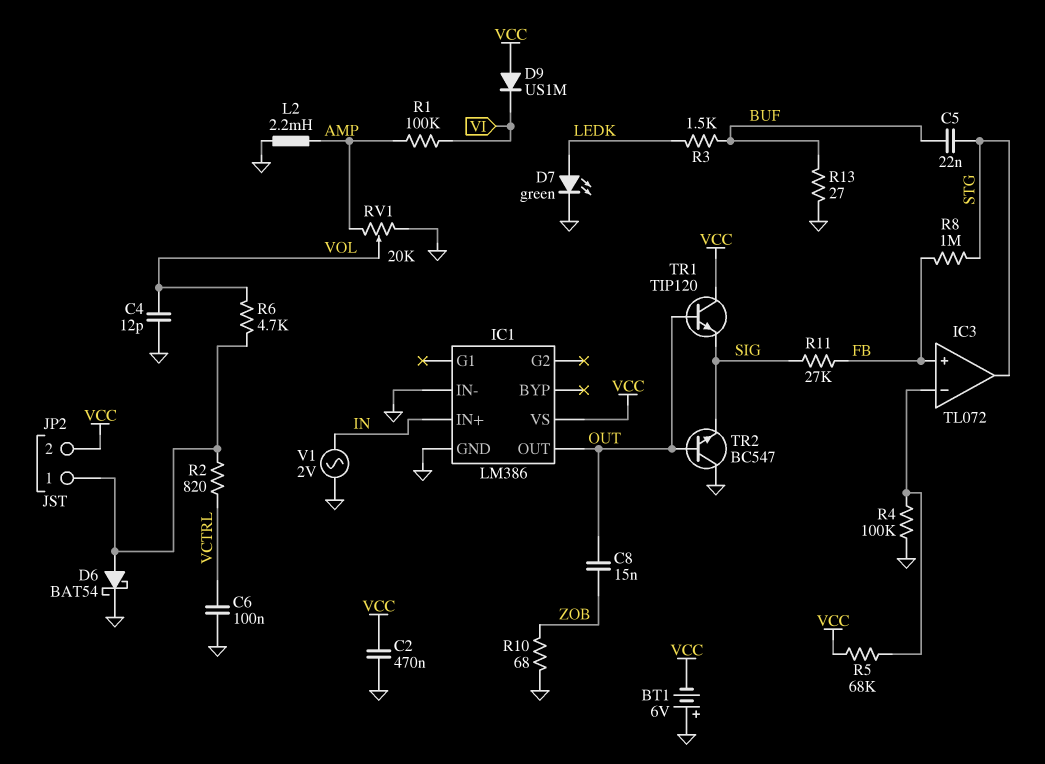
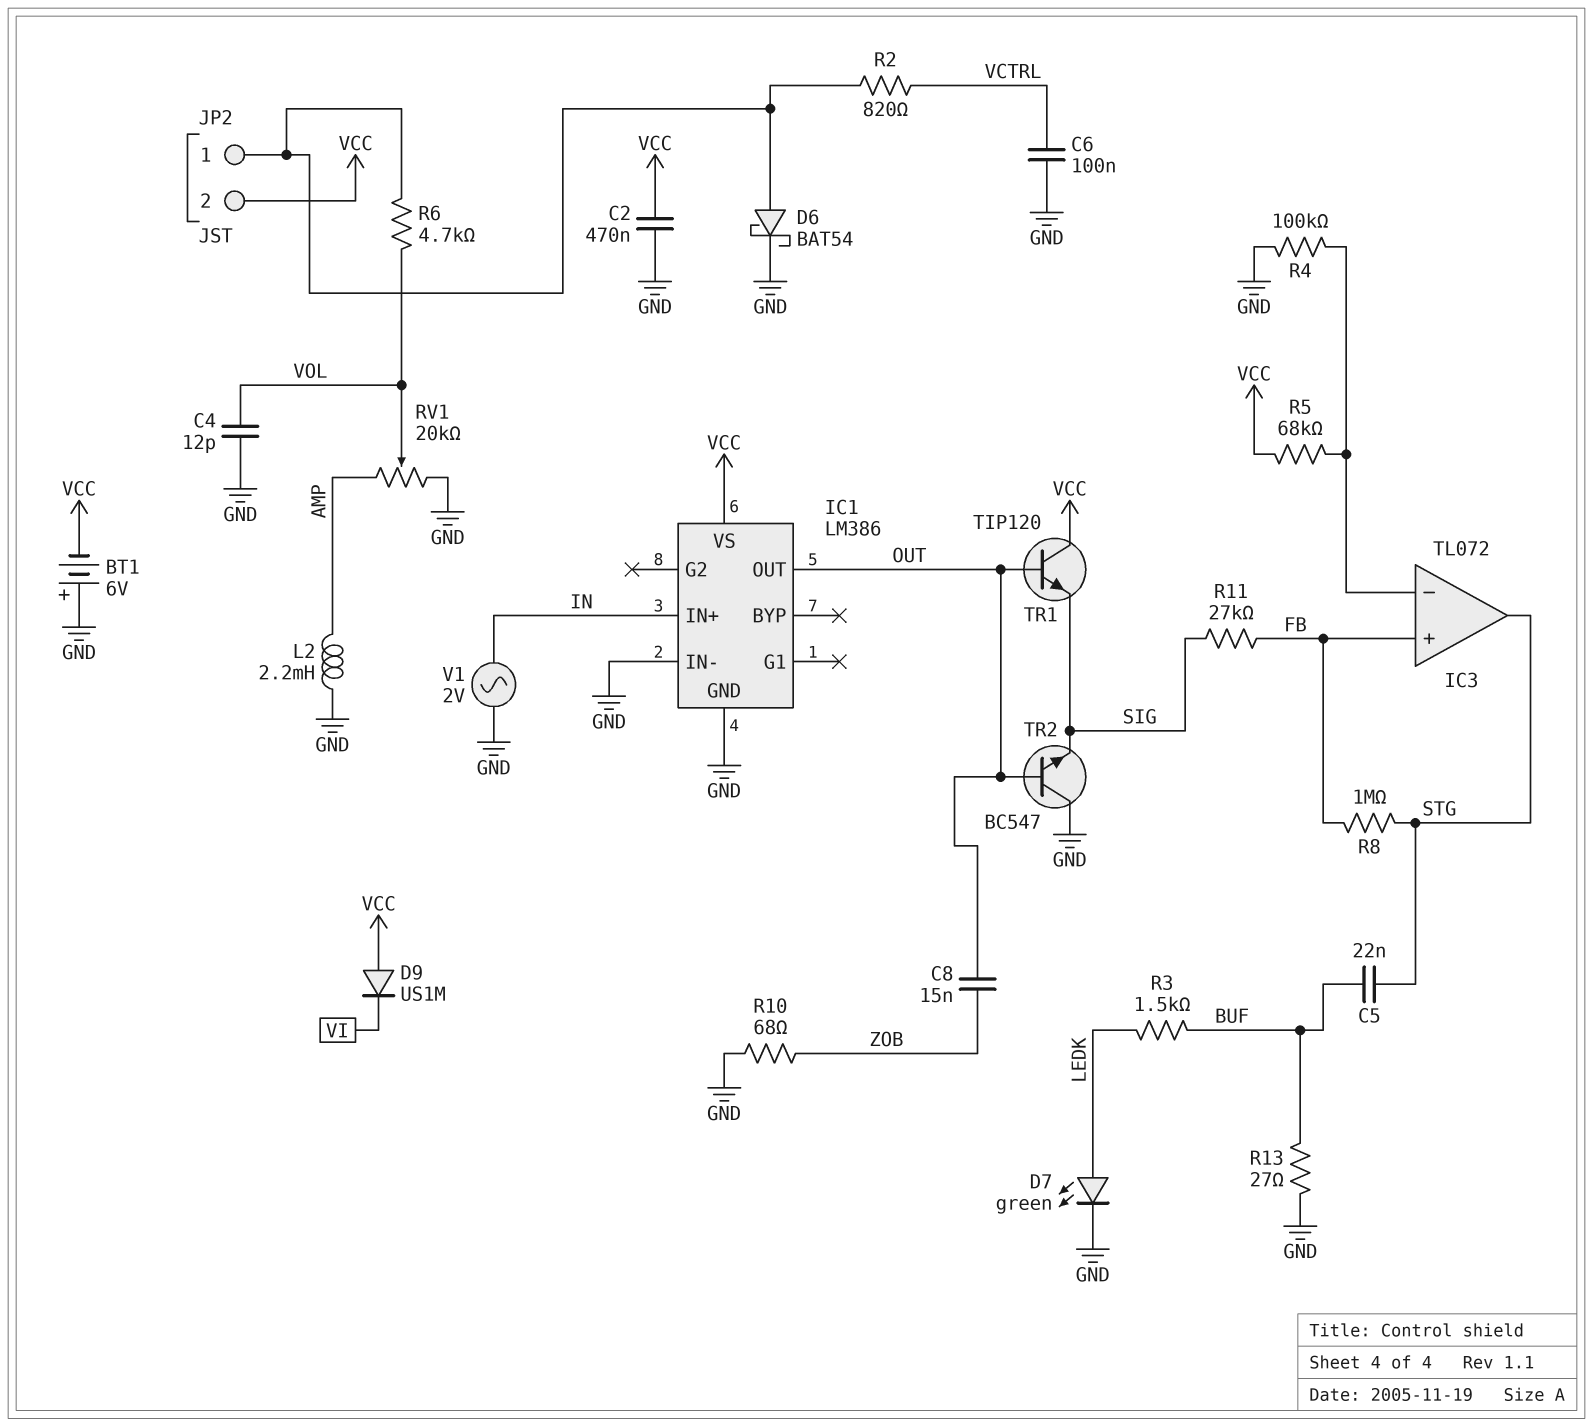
R1: 100k (AMP, VI) -> none

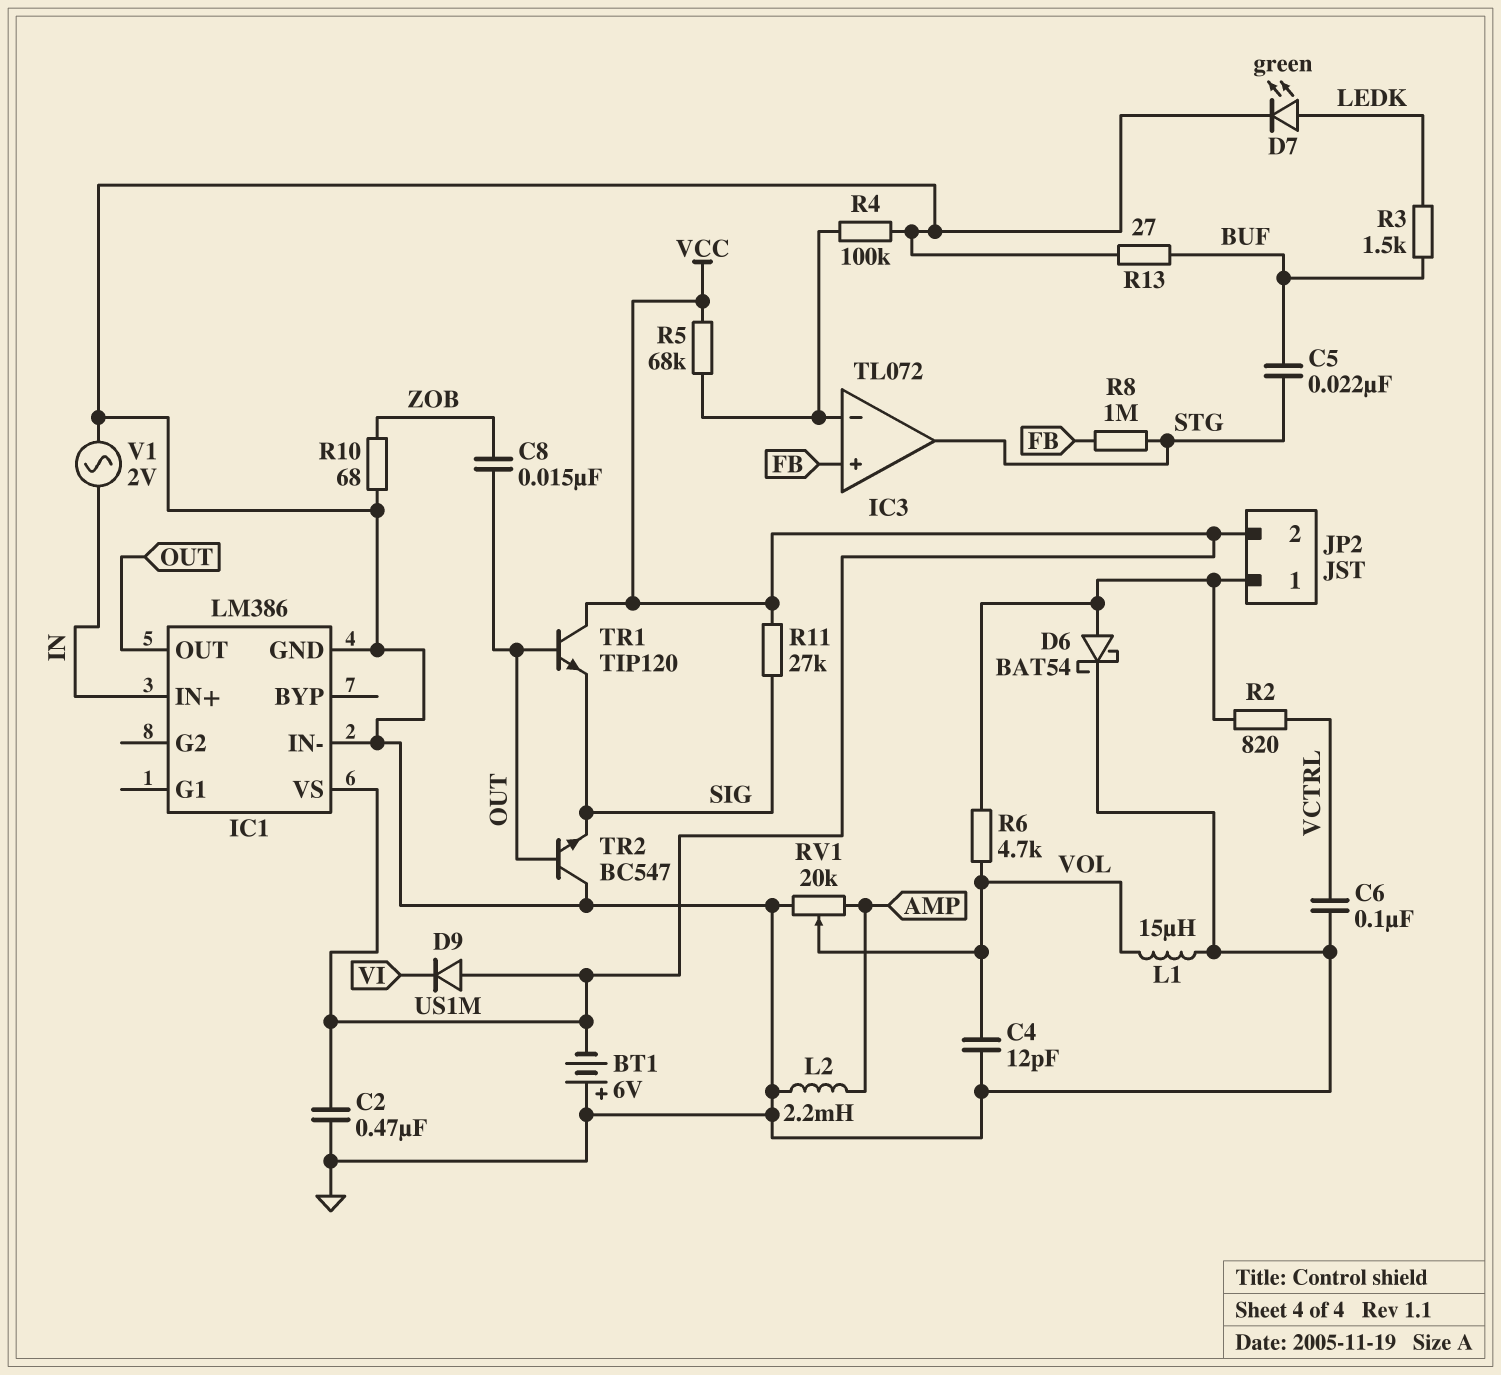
L1: none -> 15uH (GND, VOL)
R11: 27k (FB, SIG) -> 27k (SIG, VCC)

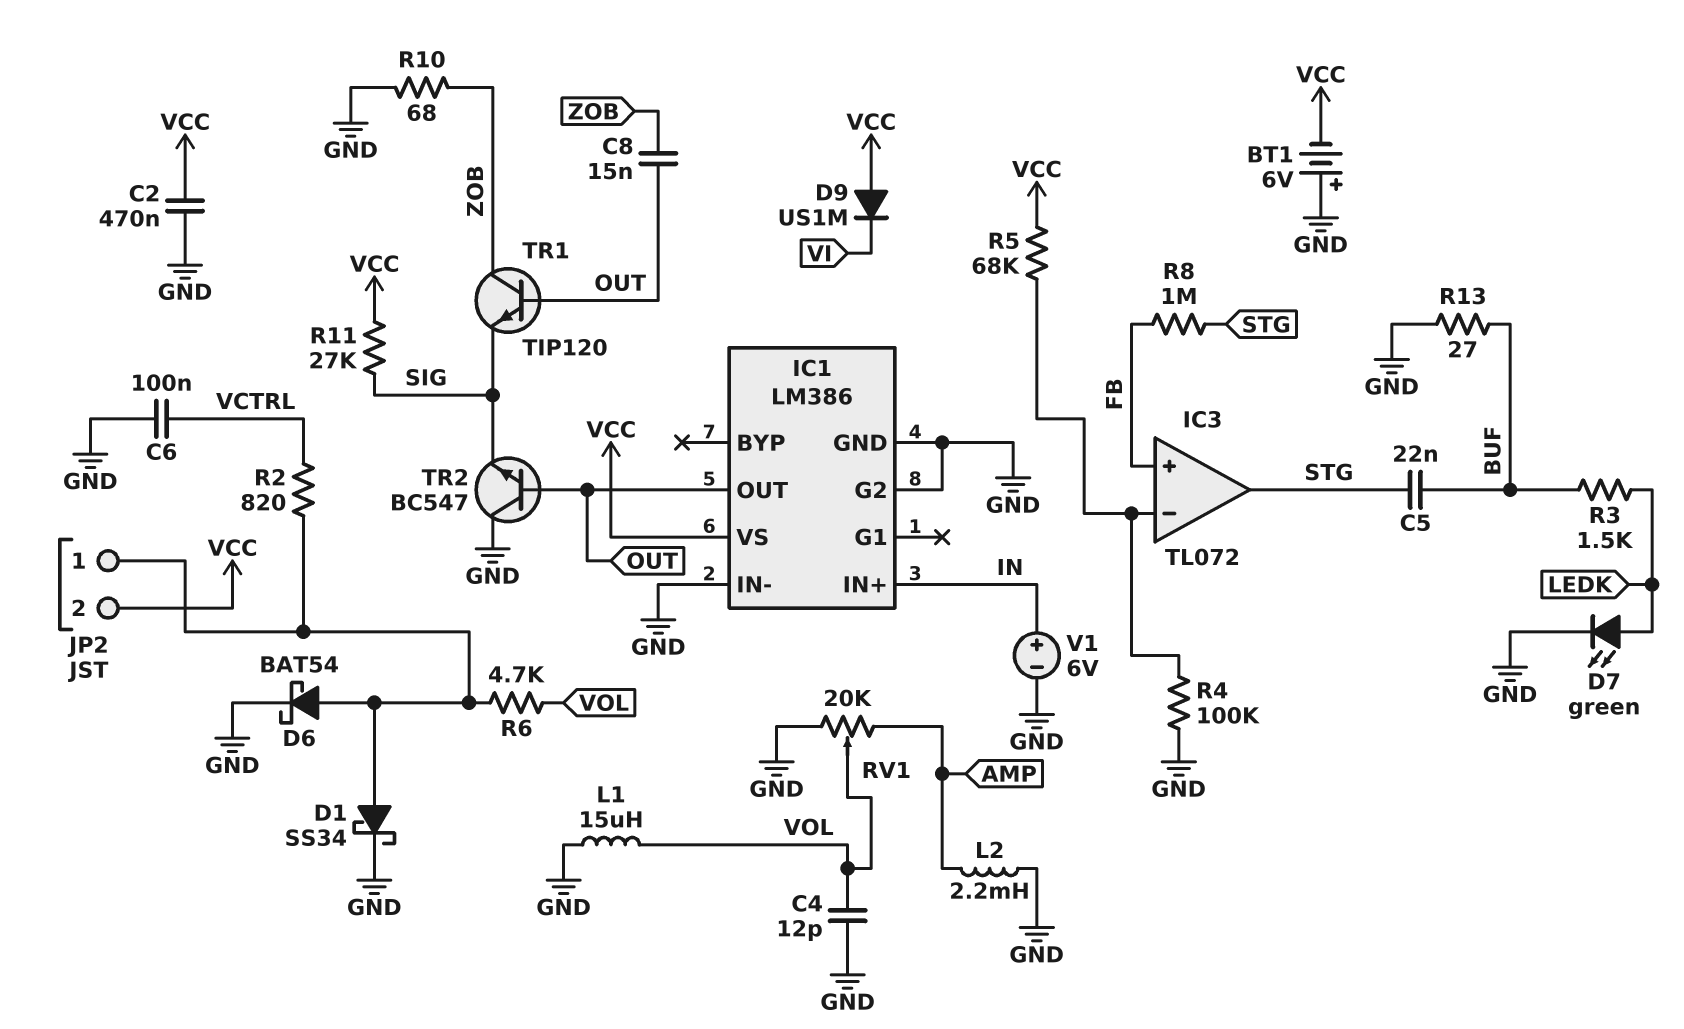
D1: none -> schottky SS34 (A JP2/1, K GND)
IC1 pin G2: none -> GND
TR1: NPN TIP120 (B OUT, C VCC, E SIG) -> NPN TIP120 (B OUT, C ZOB, E SIG)
V1: AC 2V (GND, IN) -> 6V (plus IN, minus GND)

